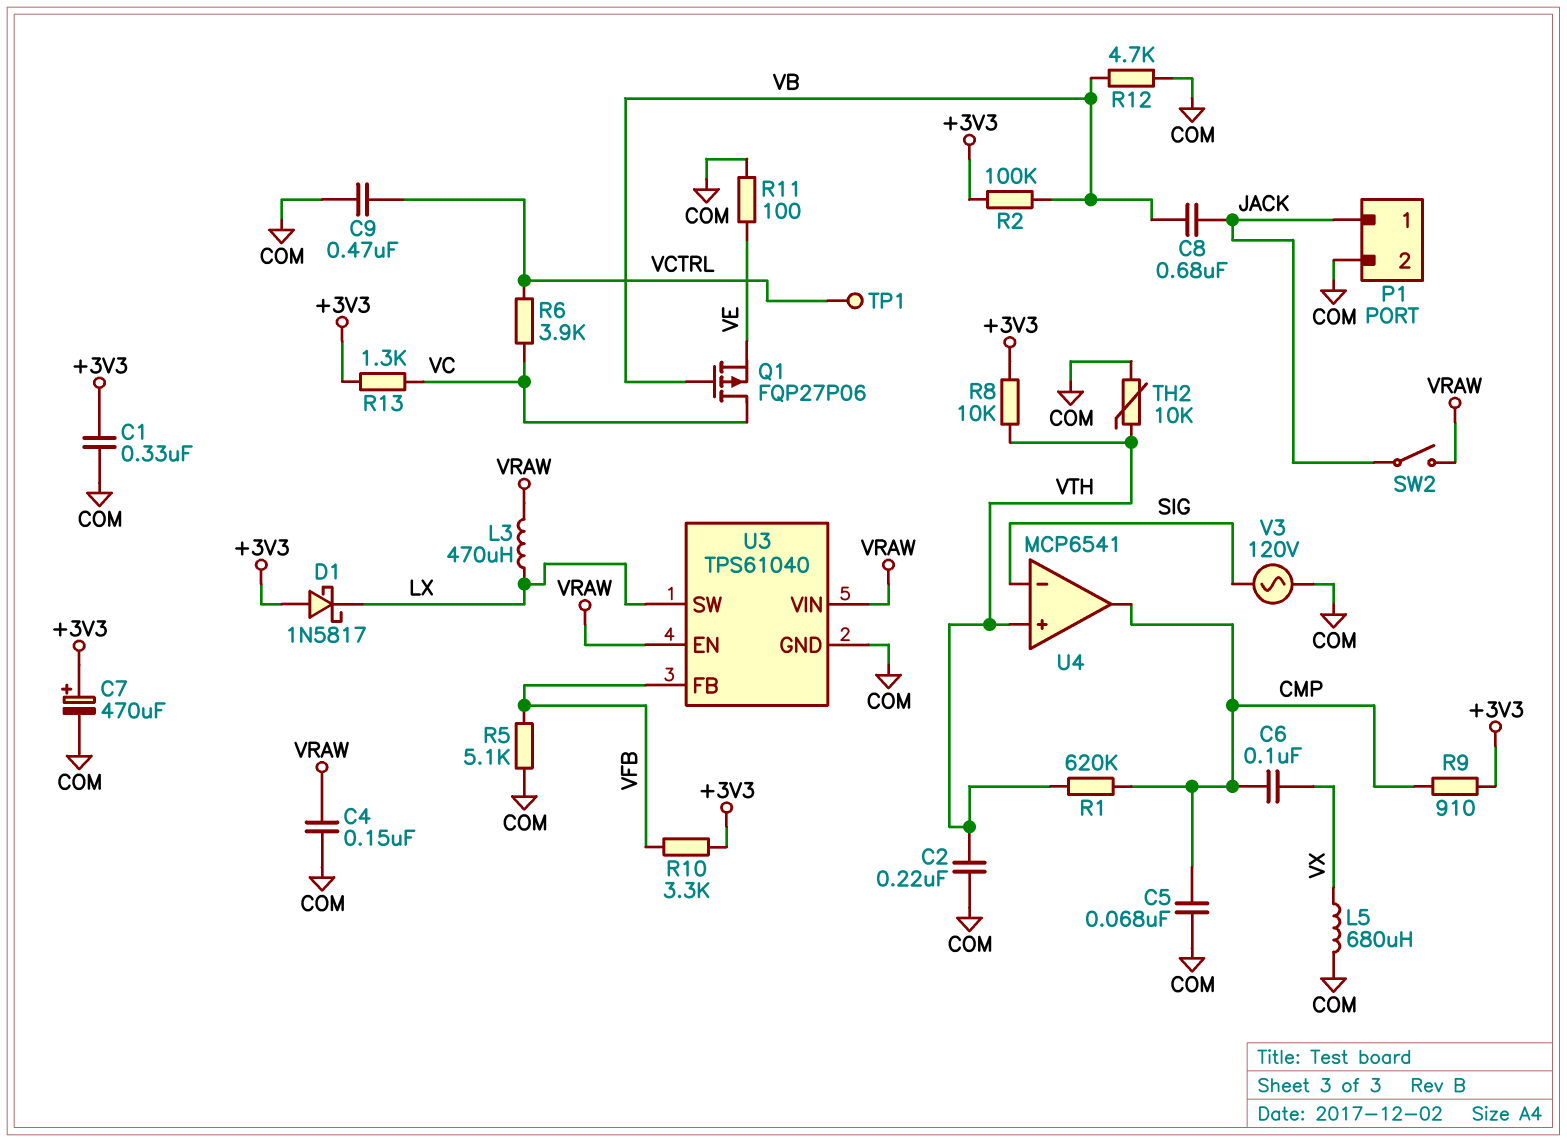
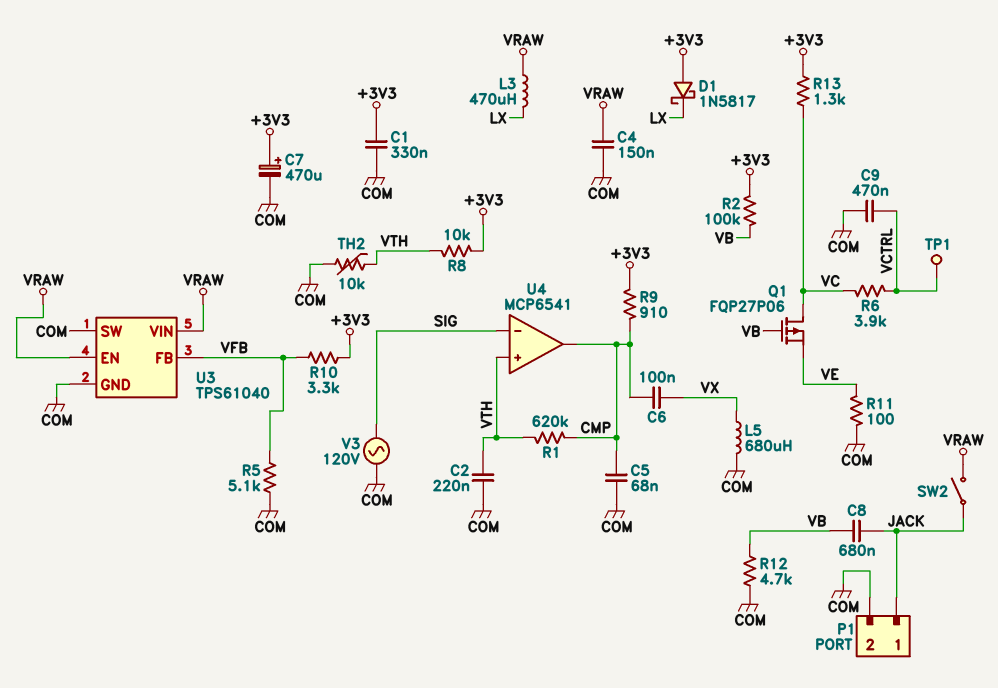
U3 pin SW: LX -> COM

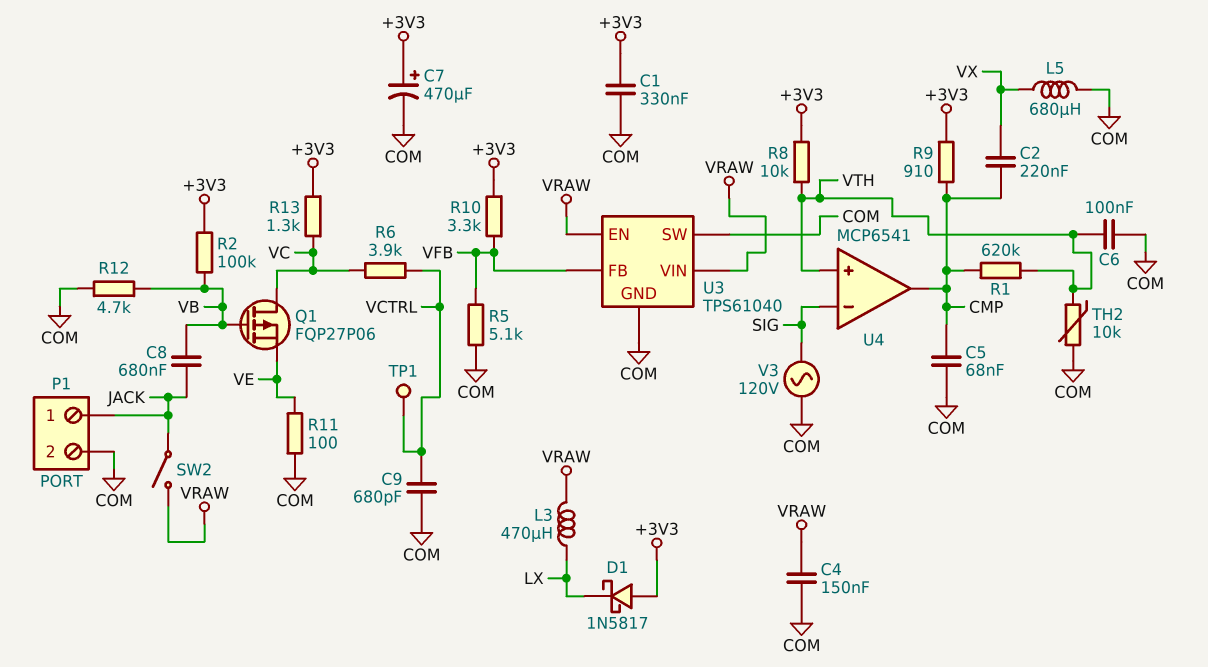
C2: 220nF (COM, VTH) -> 220nF (CMP, VX)
C6: 100nF (CMP, VX) -> 100nF (COM, VTH)
C9: 470nF (COM, VCTRL) -> 680pF (COM, VCTRL)

